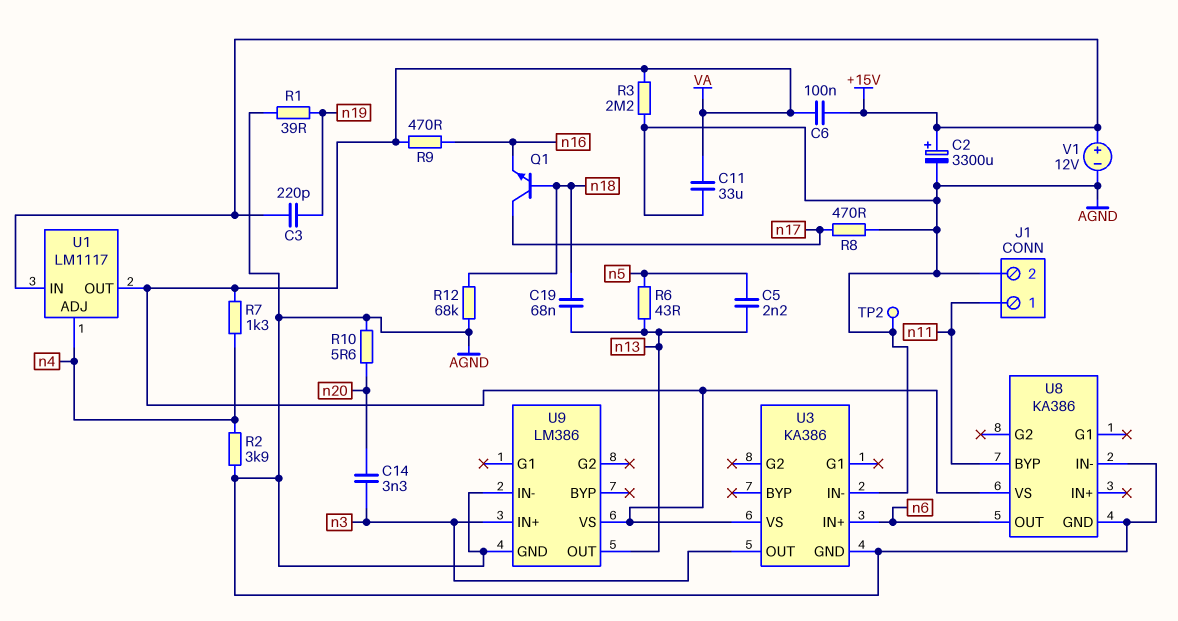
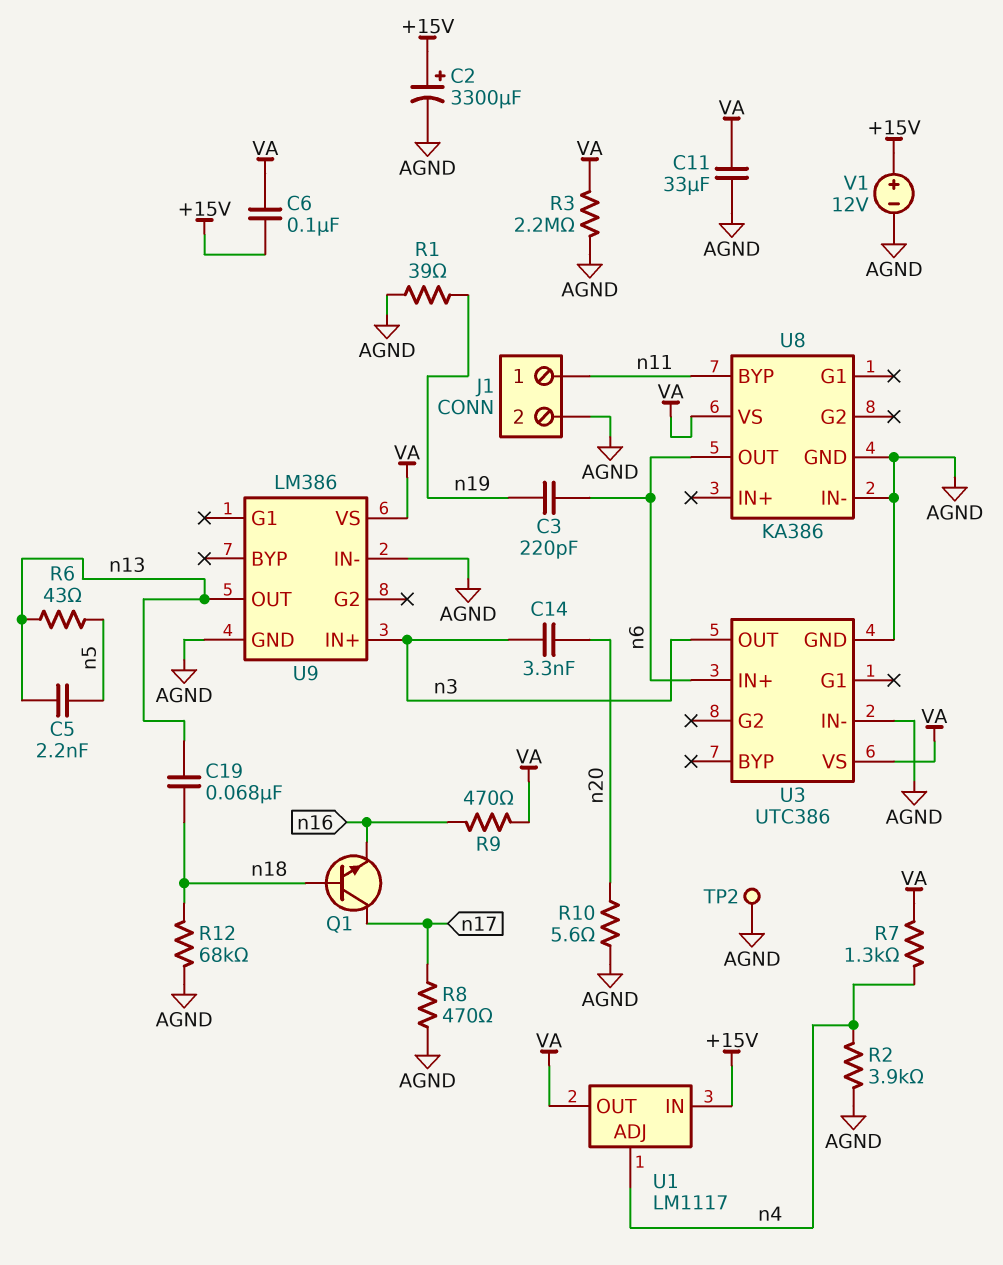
C3: 220pF (+15V, n19) -> 220pF (n6, n19)
U3: KA386 -> UTC386

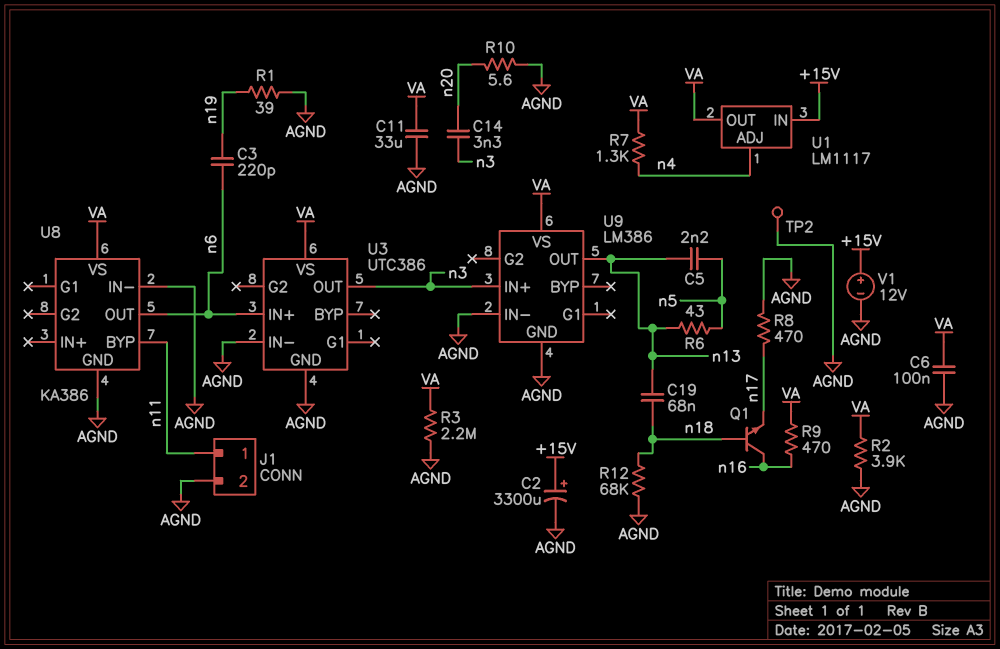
C6: 100nF (+15V, VA) -> 100nF (AGND, VA)
Q1: NPN (B n18, C n17, E n16) -> NPN (B n18, C n16, E n17)
R2: 3.9k (AGND, n4) -> 3.9k (AGND, VA)

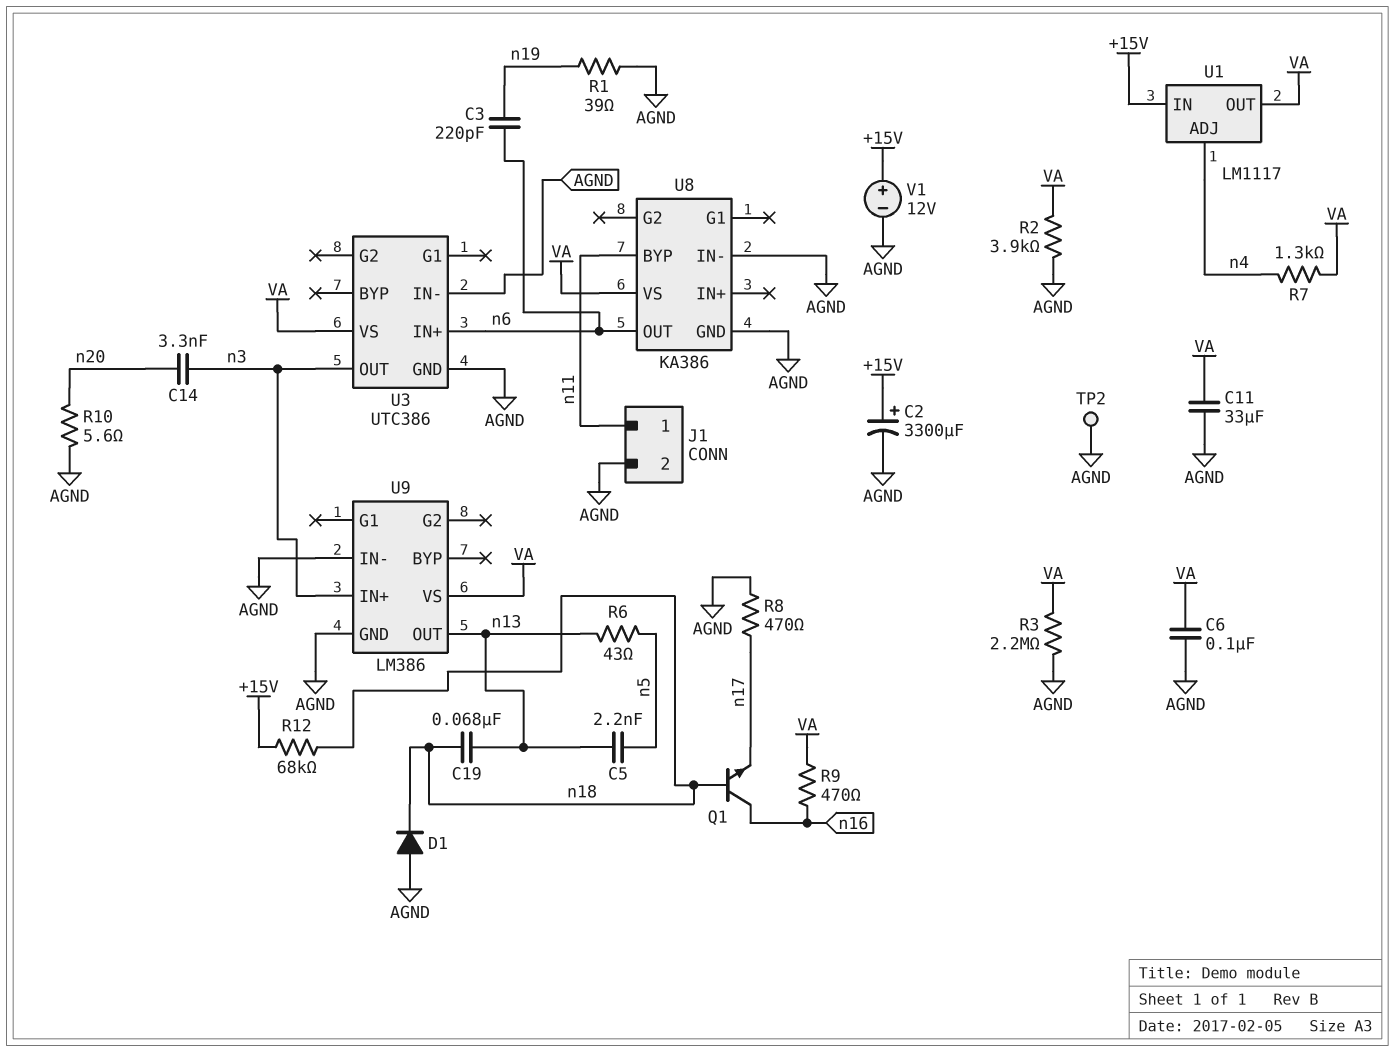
D1: none -> diode (A AGND, K n18)
R12: 68k (AGND, n18) -> 68k (+15V, n18)

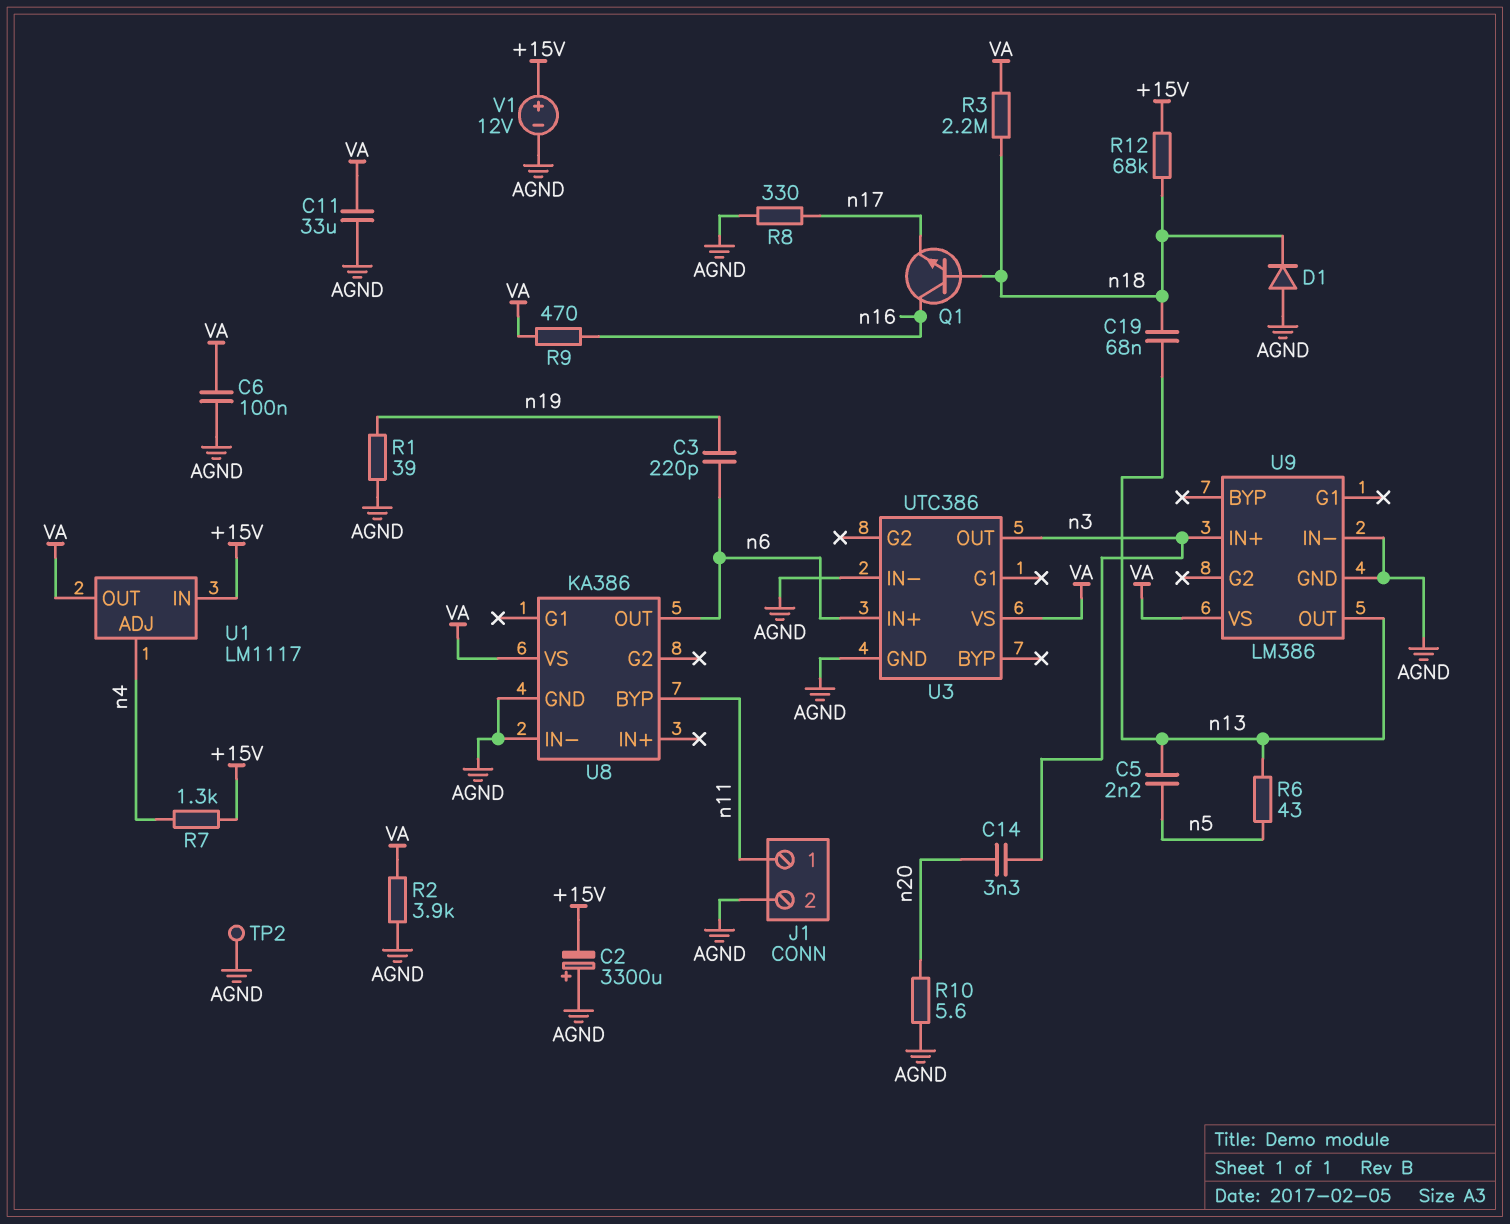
C2: 3300uF (plus +15V, minus AGND) -> 3300uF (plus AGND, minus +15V)
R3: 2.2M (AGND, VA) -> 2.2M (VA, n18)
R7: 1.3k (VA, n4) -> 1.3k (+15V, n4)
R8: 470 (AGND, n17) -> 330 (AGND, n17)

